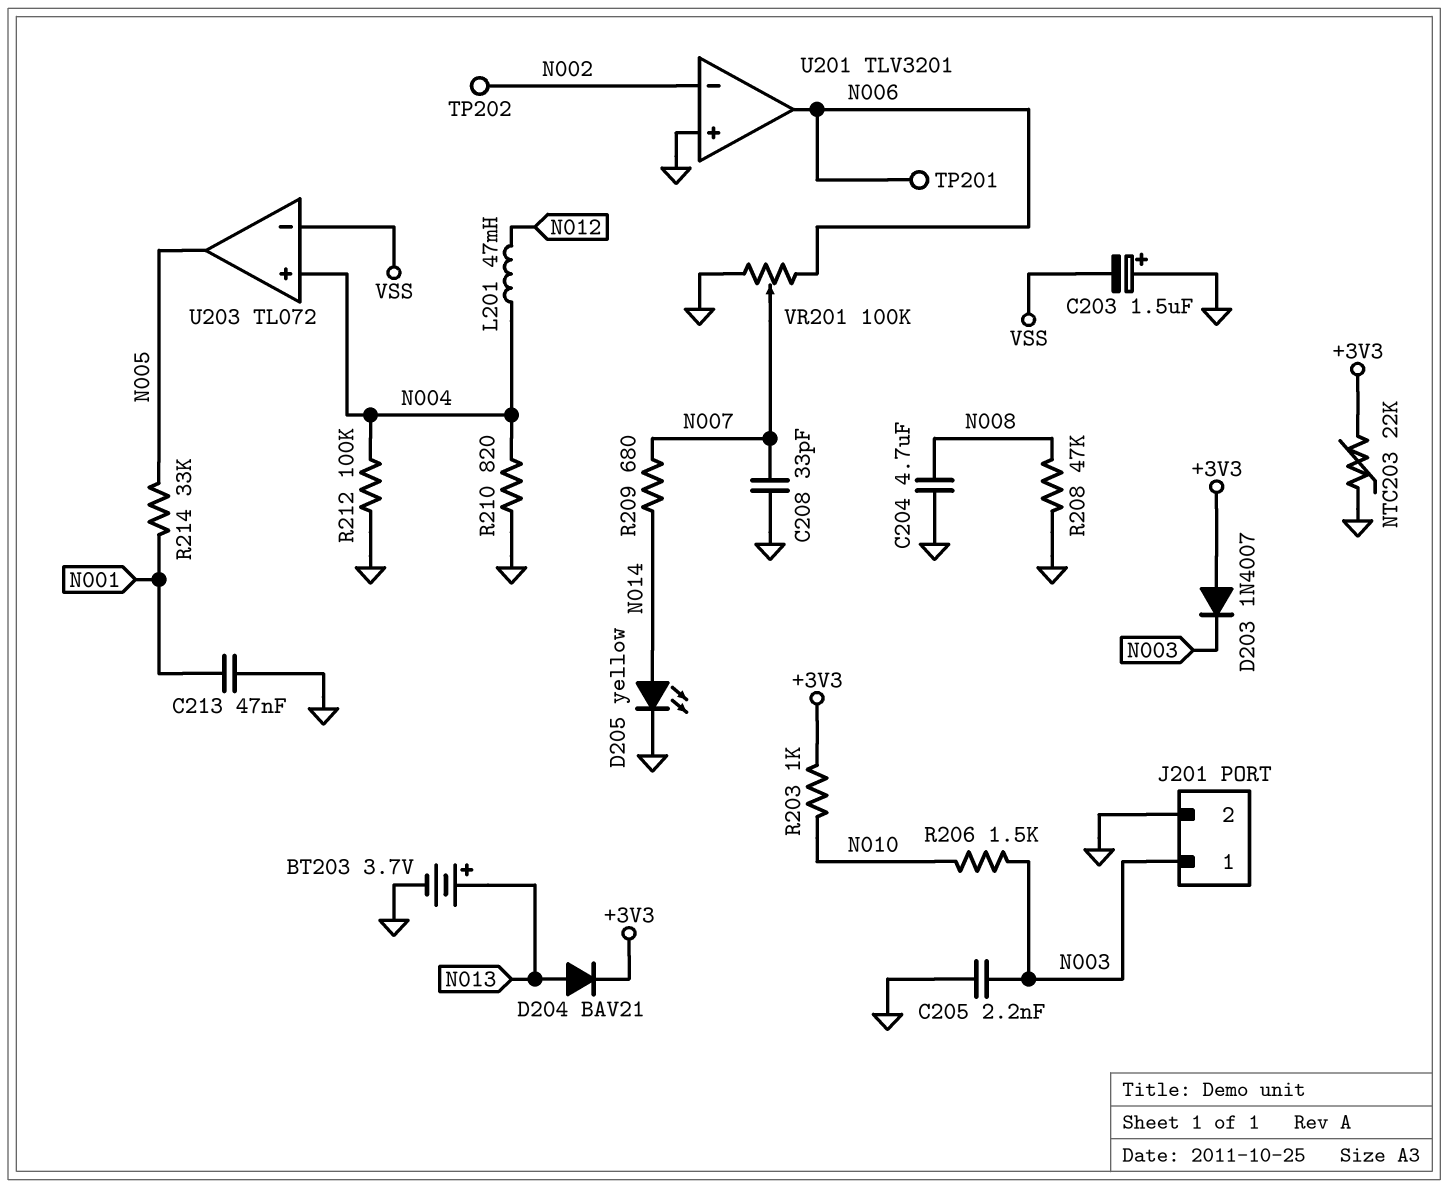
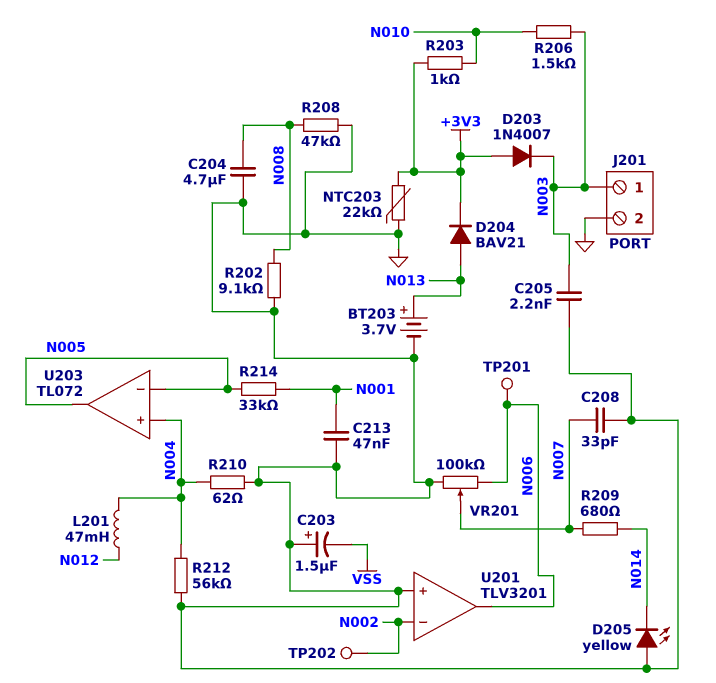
D205: LED yellow (A N014, K GND) -> LED yellow (A GND, K N014)
R202: none -> 9.1k (GND, N008)
R210: 820 (GND, N004) -> 62 (GND, N004)
R212: 100k (GND, N004) -> 56k (GND, N004)
U203 pin in-: VSS -> N005

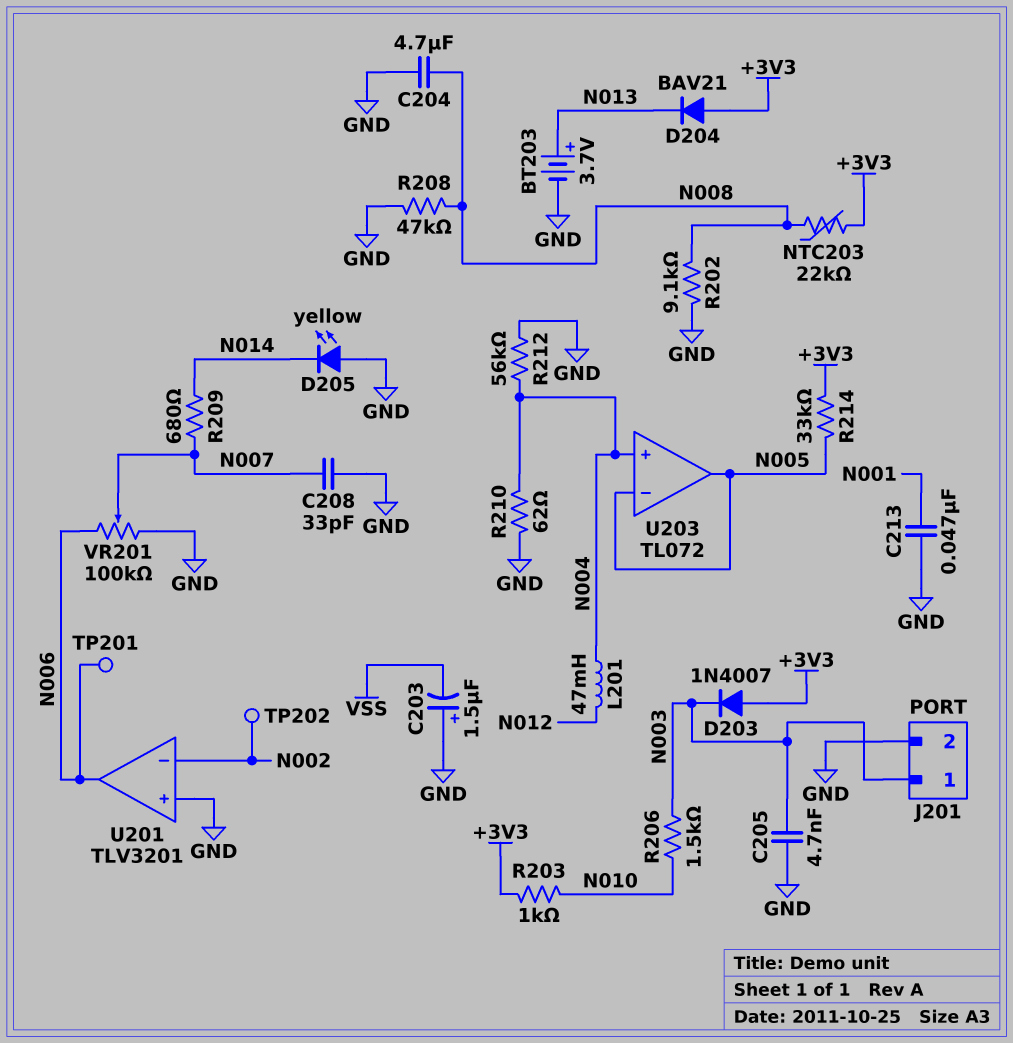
C205: 2.2nF (GND, N003) -> 4.7nF (GND, N003)
D204: diode BAV21 (A N013, K +3V3) -> diode BAV21 (A +3V3, K N013)
NTC203: 22k (+3V3, GND) -> 22k (+3V3, N008)
R214: 33k (N001, N005) -> 33k (+3V3, N005)

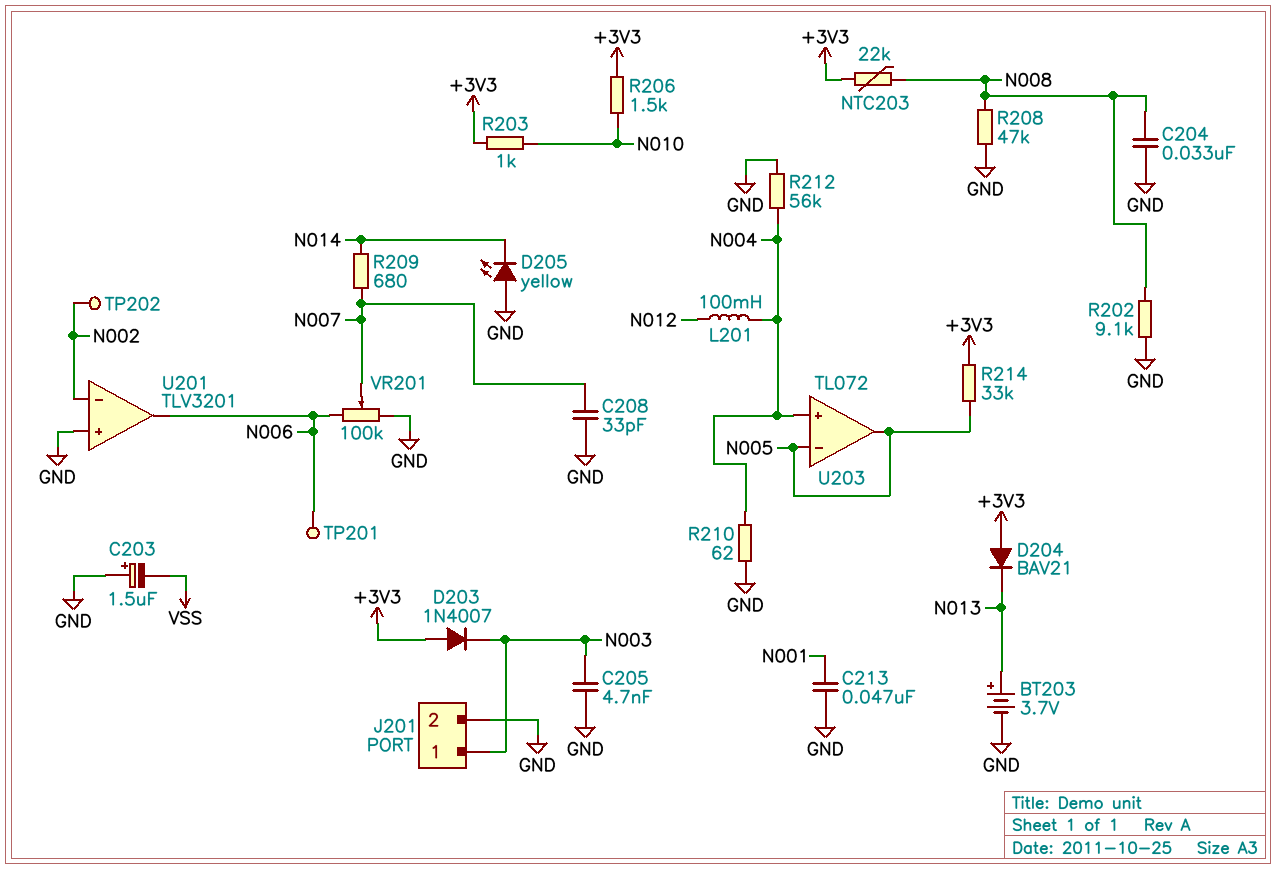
C204: 4.7uF (GND, N008) -> 33nF (GND, N008)
L201: 47mH (N004, N012) -> 100mH (N004, N012)
R206: 1.5k (N003, N010) -> 1.5k (+3V3, N010)

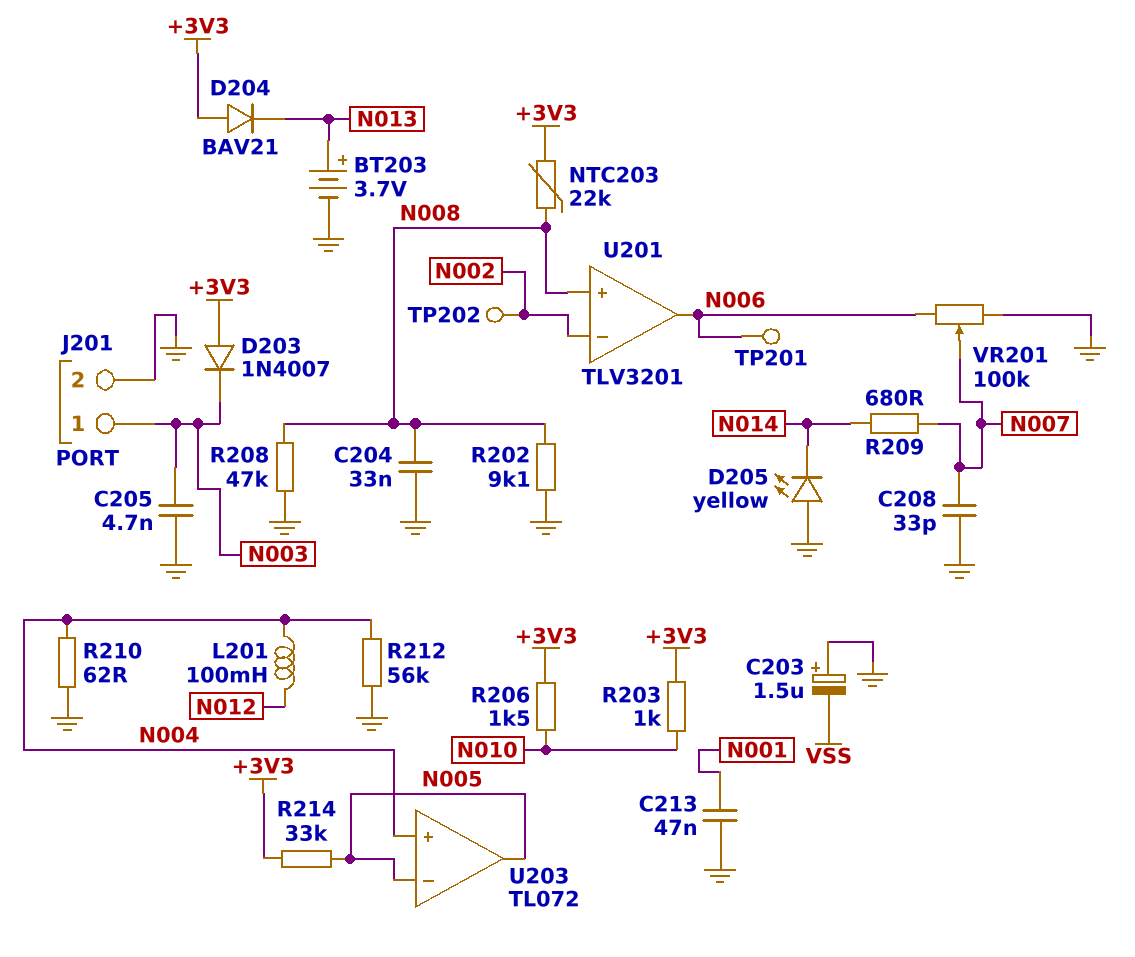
U201 pin in+: GND -> N008

